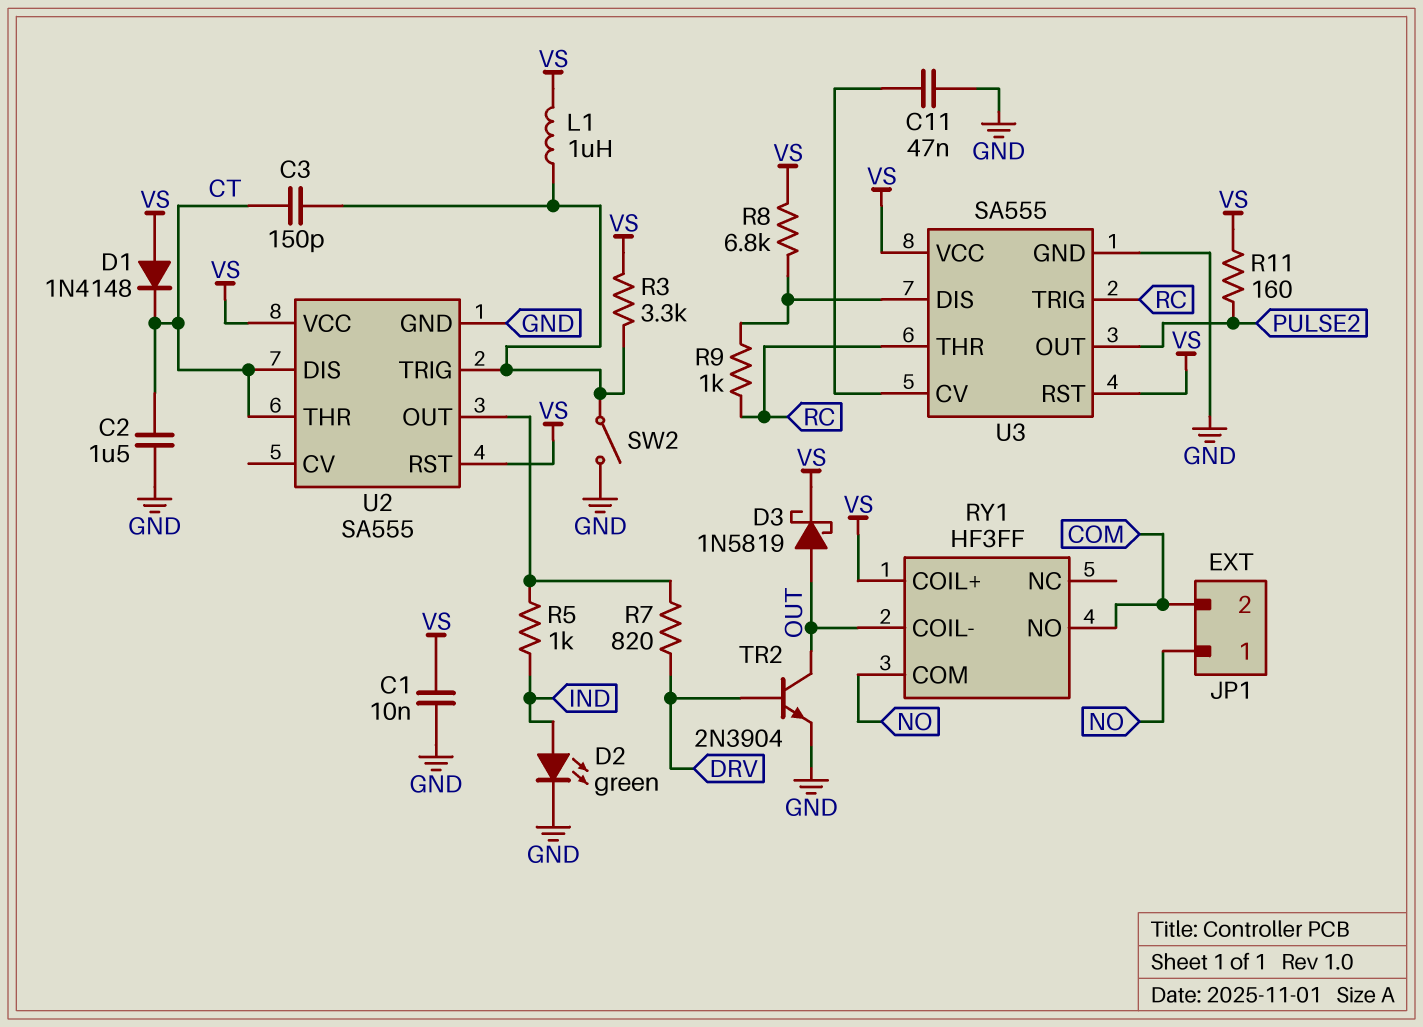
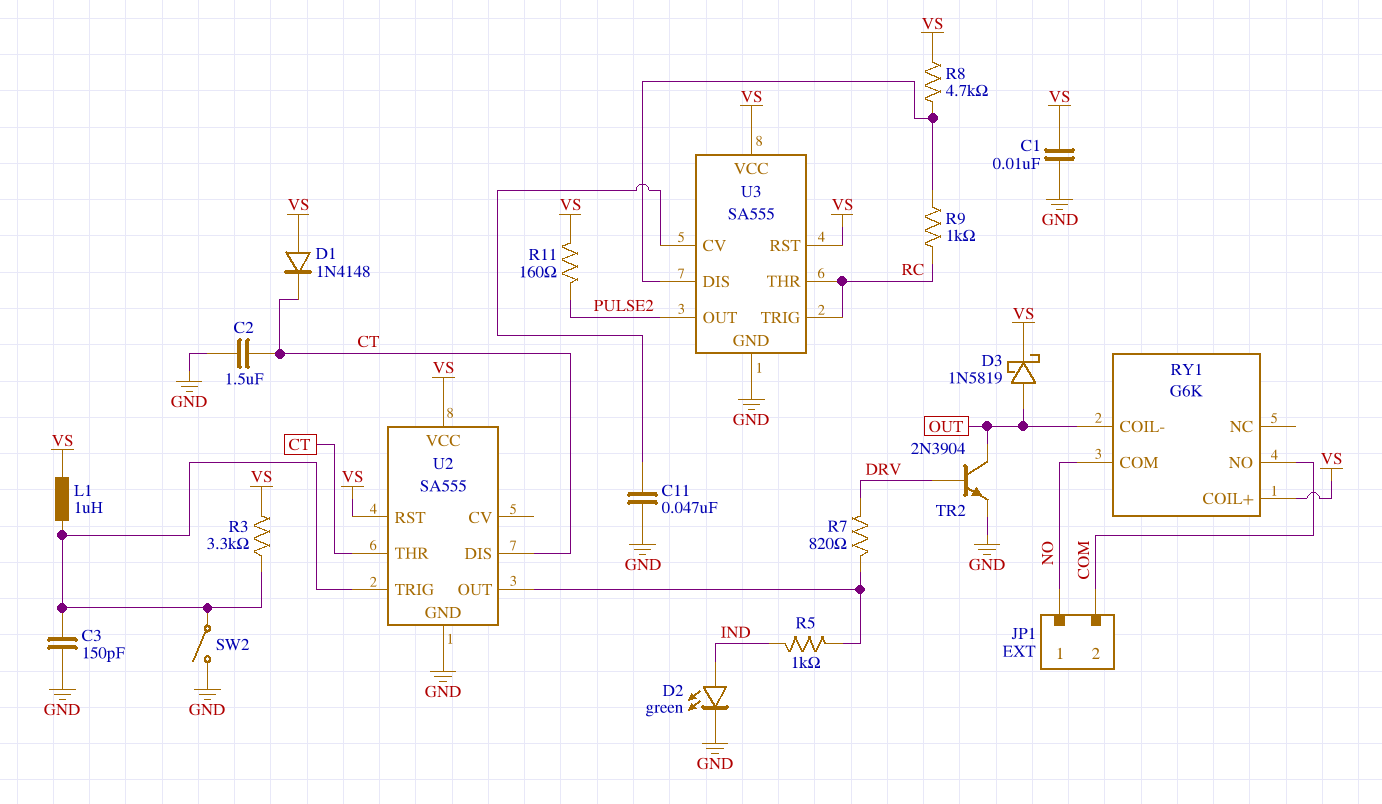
C3: 150pF (CT, U2/TRIG) -> 150pF (GND, U2/TRIG)
R8: 6.8k (U3/DIS, VS) -> 4.7k (U3/DIS, VS)
RY1: HF3FF -> G6K

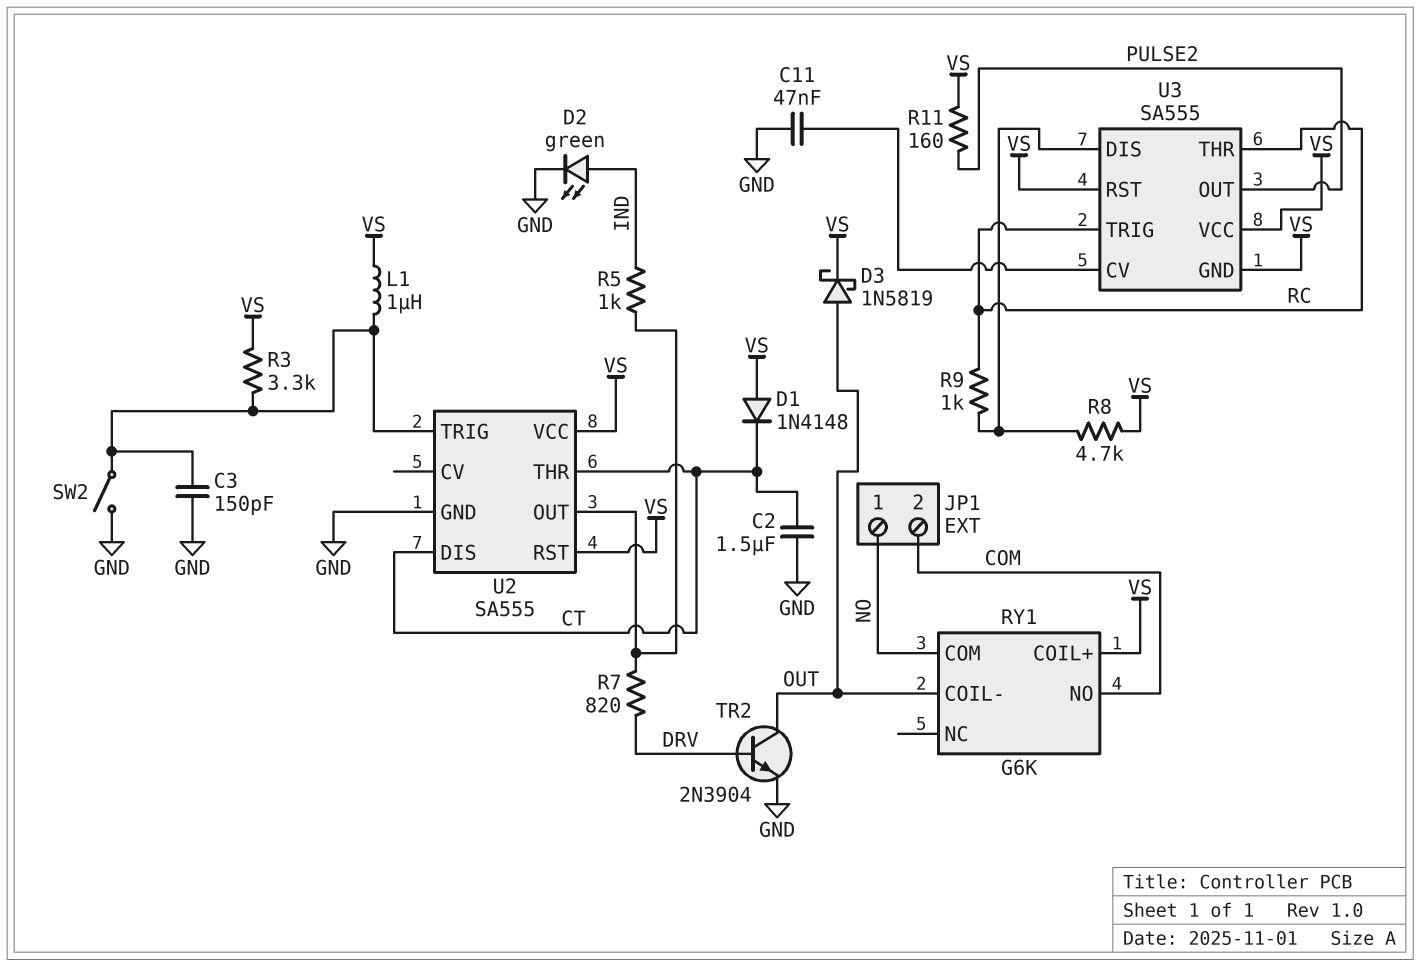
C1: 10nF (GND, VS) -> none
U3 pin GND: GND -> VS

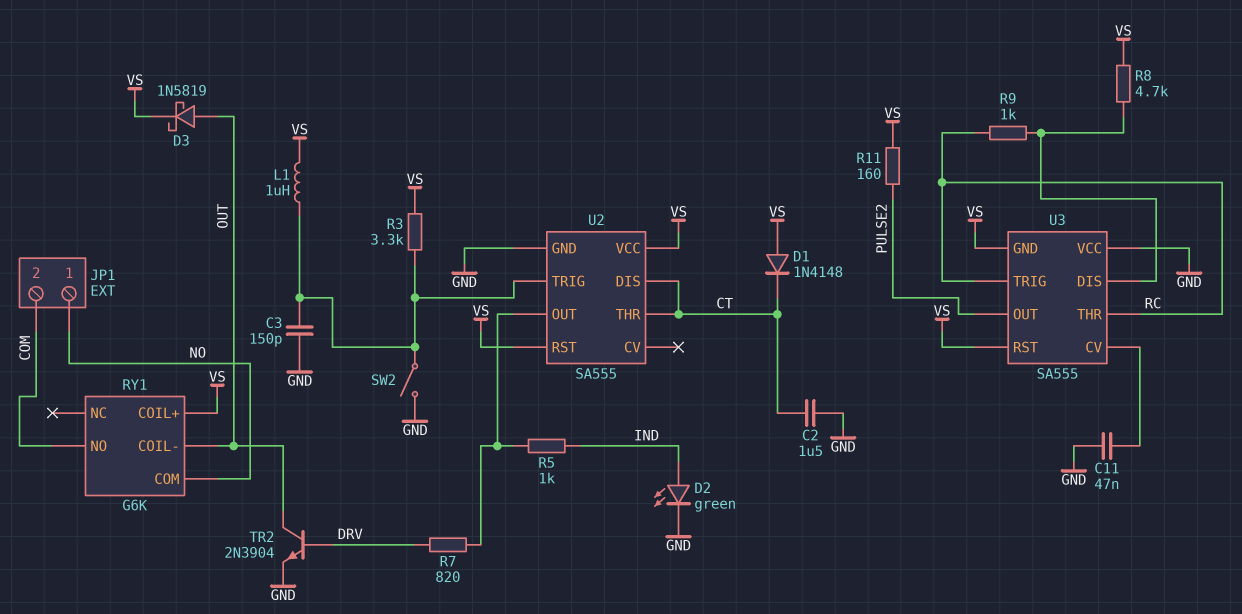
U3 pin VCC: VS -> GND

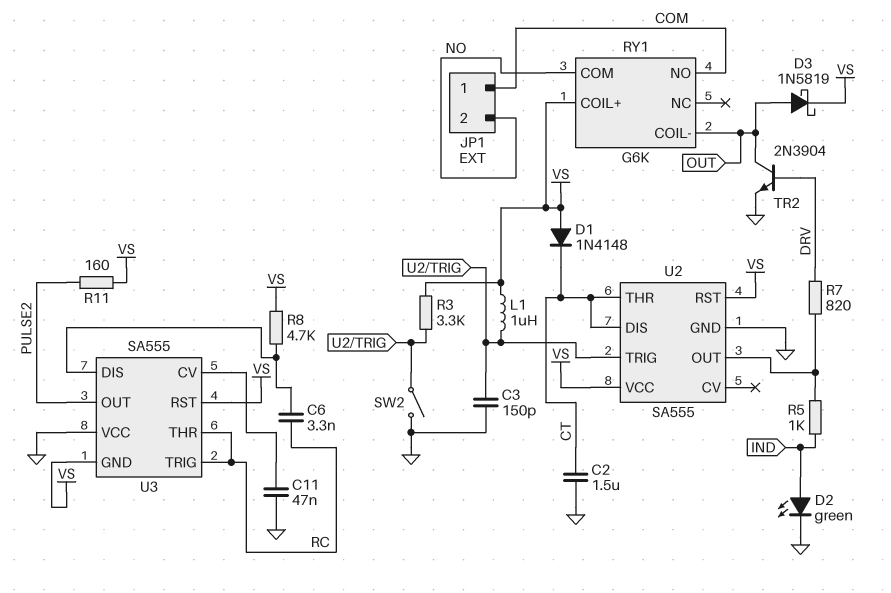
C6: none -> 3.3nF (RC, U3/DIS)
JP1 pin 1: NO -> COM
JP1 pin 2: COM -> NO
R9: 1k (RC, U3/DIS) -> none

